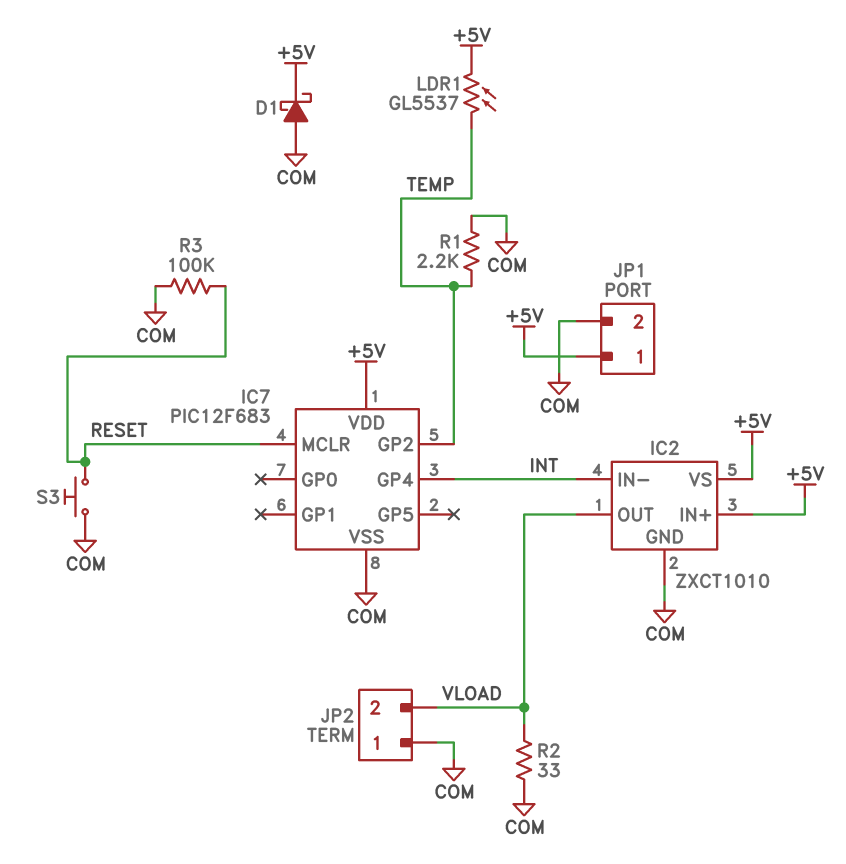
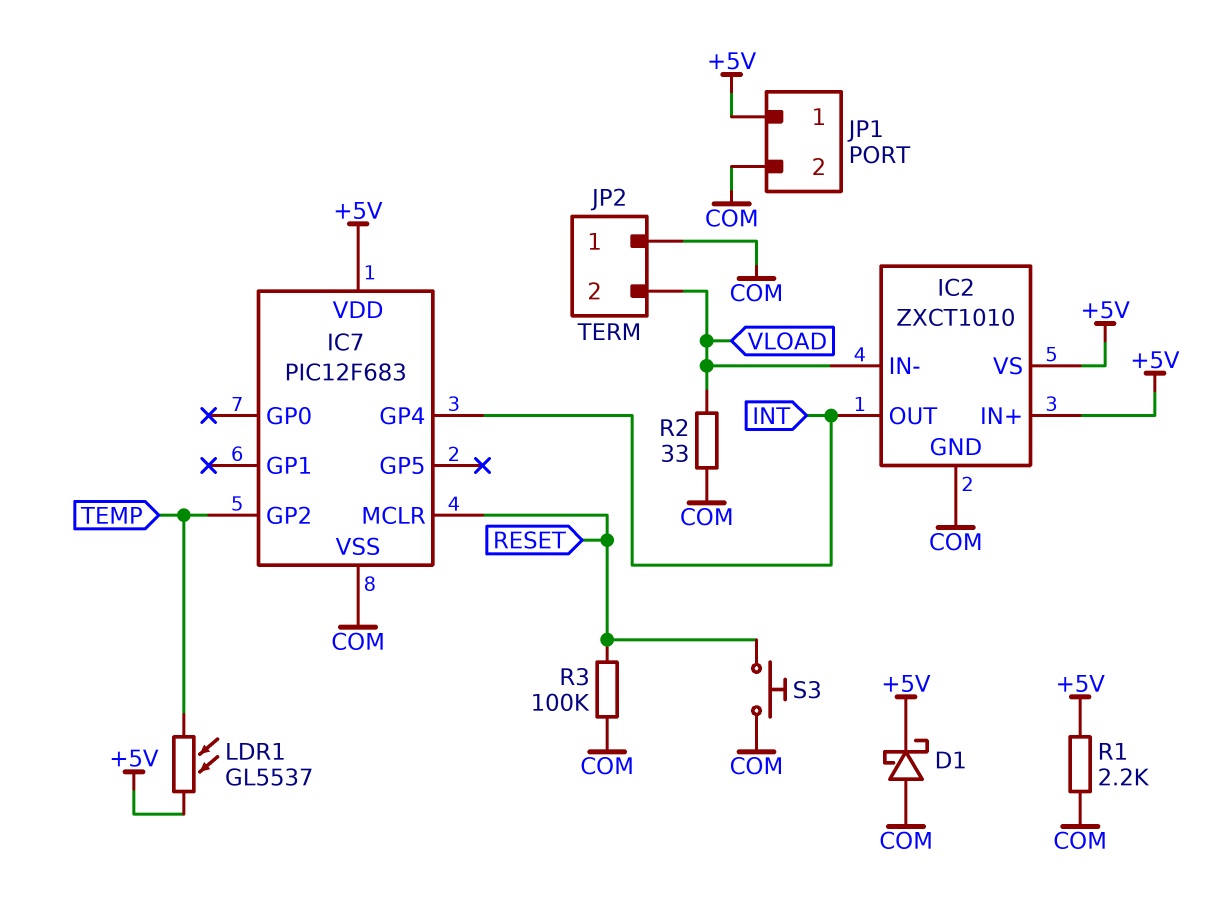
IC2 pin IN-: INT -> VLOAD
IC2 pin OUT: VLOAD -> INT
R1: 2.2k (COM, TEMP) -> 2.2k (+5V, COM)

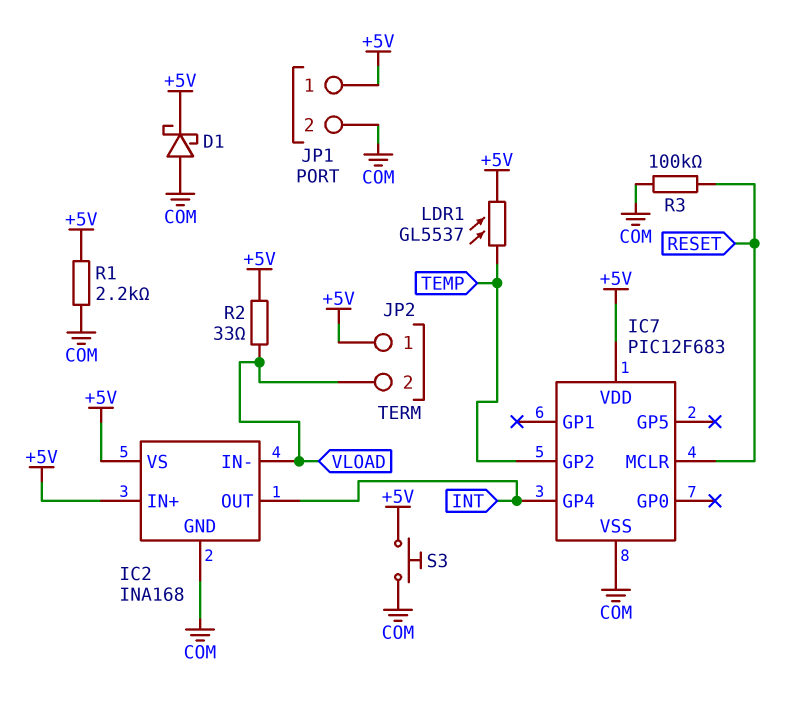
IC2: ZXCT1010 -> INA168
JP2 pin 1: COM -> +5V
R2: 33 (COM, VLOAD) -> 33 (+5V, VLOAD)
S3: button (COM, RESET) -> button (+5V, COM)

